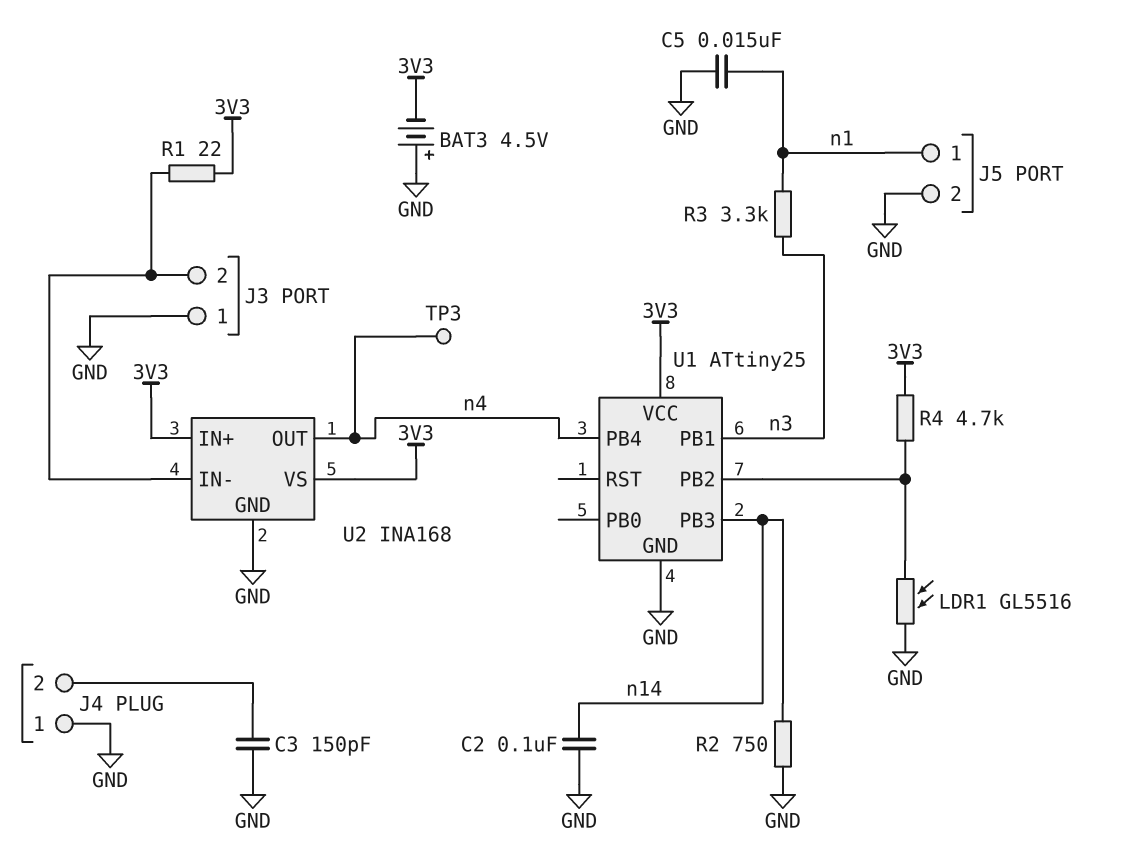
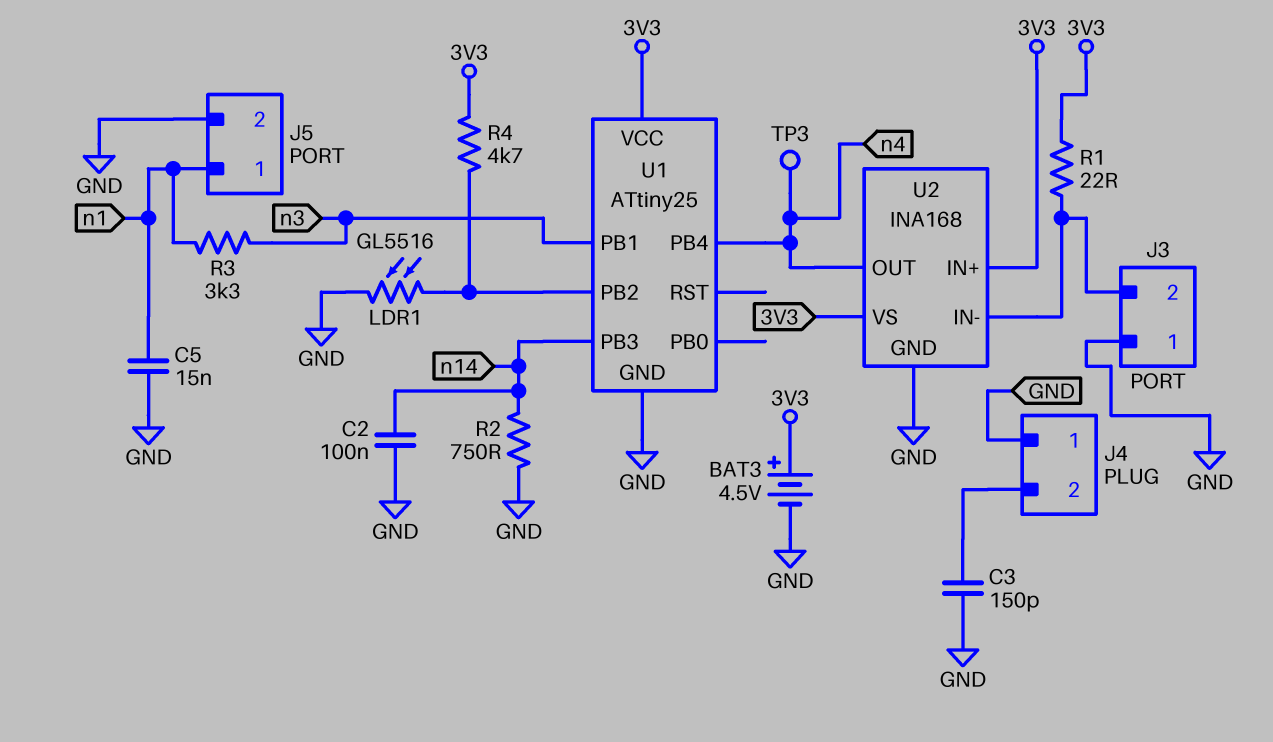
BAT3: 4.5V (plus GND, minus 3V3) -> 4.5V (plus 3V3, minus GND)

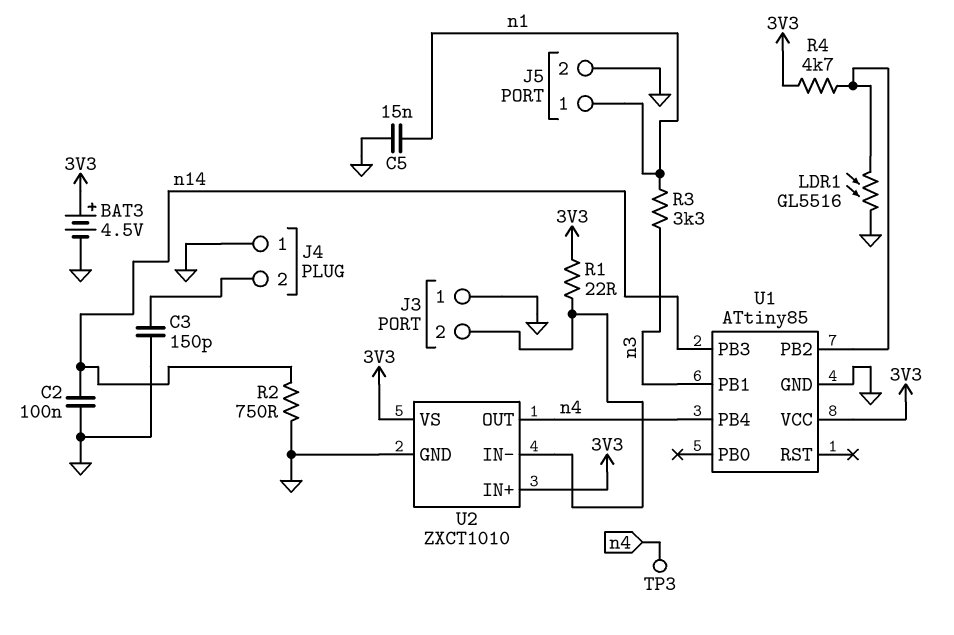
U1: ATtiny25 -> ATtiny85
U2: INA168 -> ZXCT1010

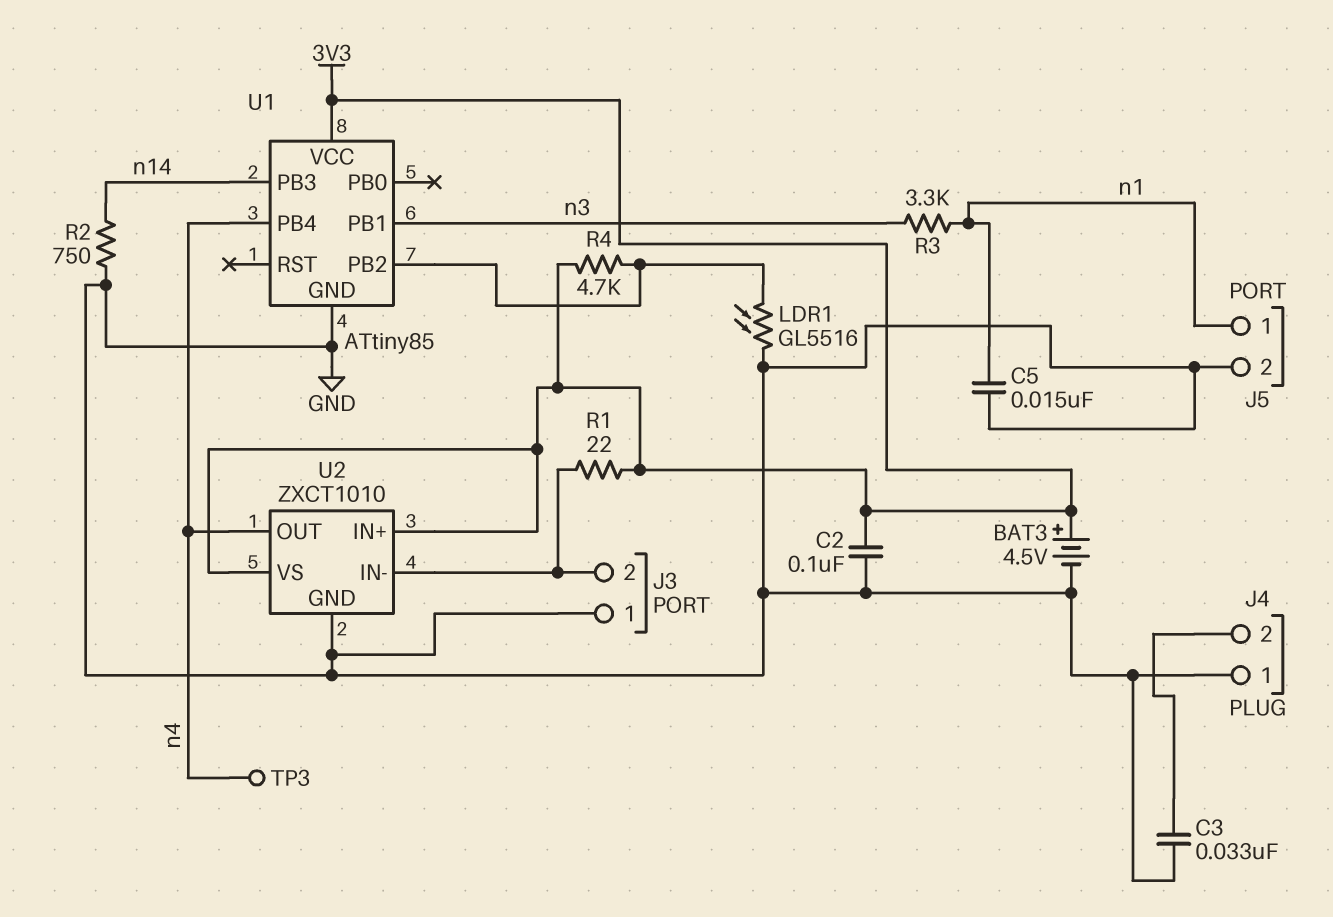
C2: 100nF (GND, n14) -> 100nF (3V3, GND)
C3: 150pF (GND, J4/2) -> 33nF (GND, J4/2)

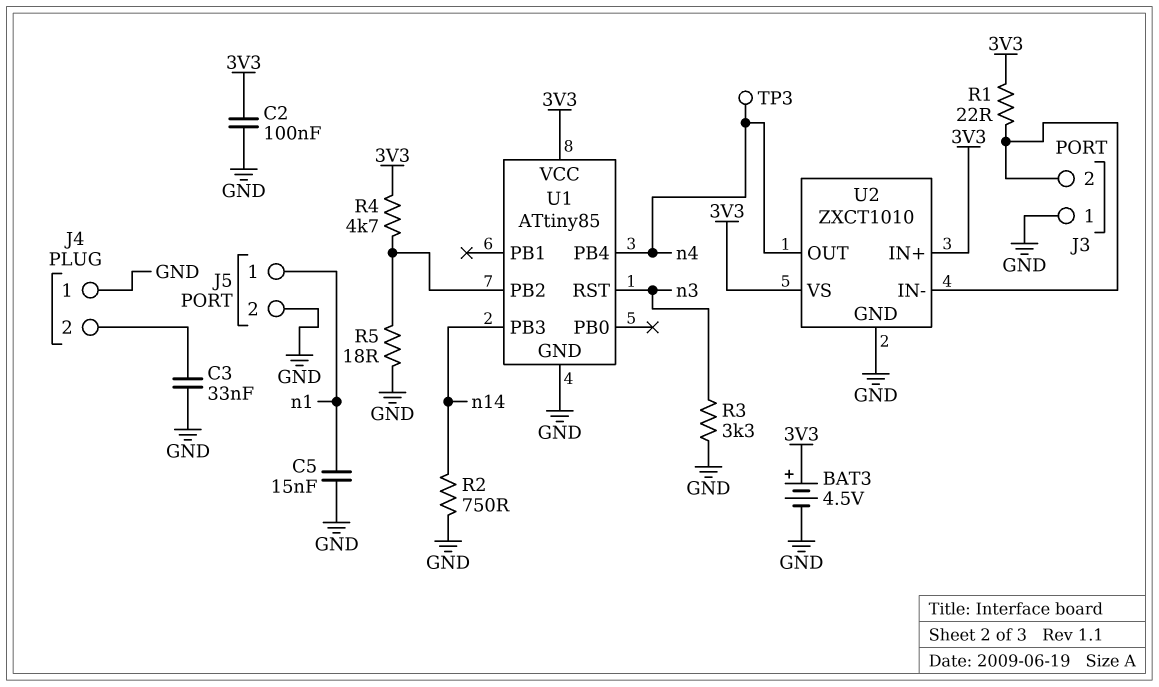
LDR1: GL5516 (GND, U1/PB2) -> none
R3: 3.3k (n1, n3) -> 3.3k (GND, n3)
R5: none -> 18 (GND, U1/PB2)
U1 pin PB1: n3 -> none
U1 pin RST: none -> n3

